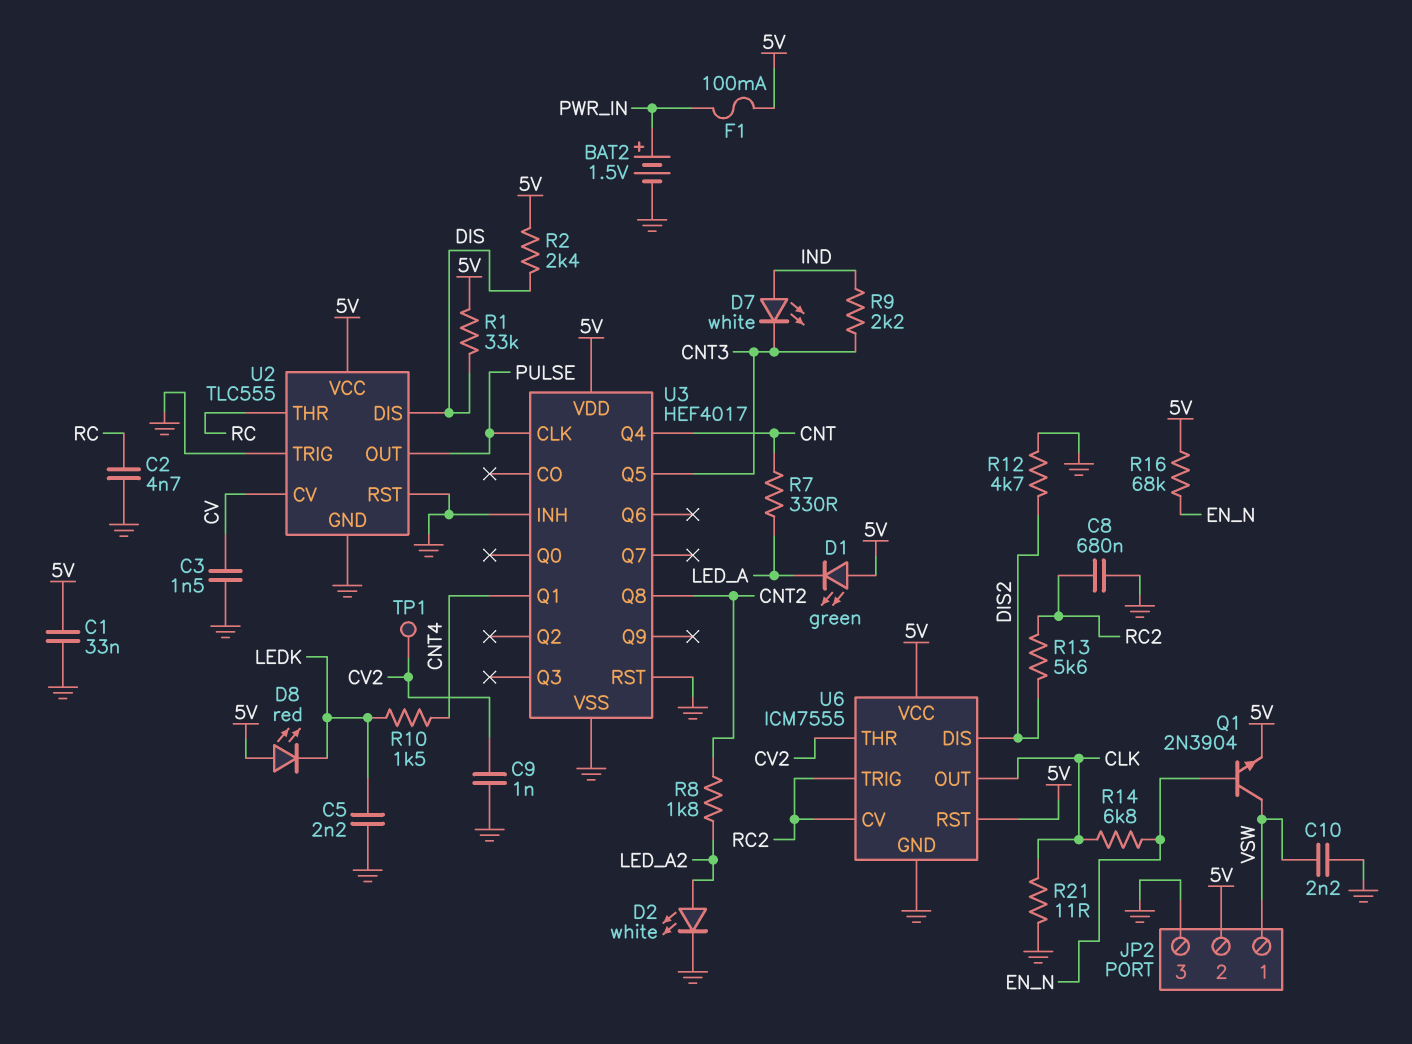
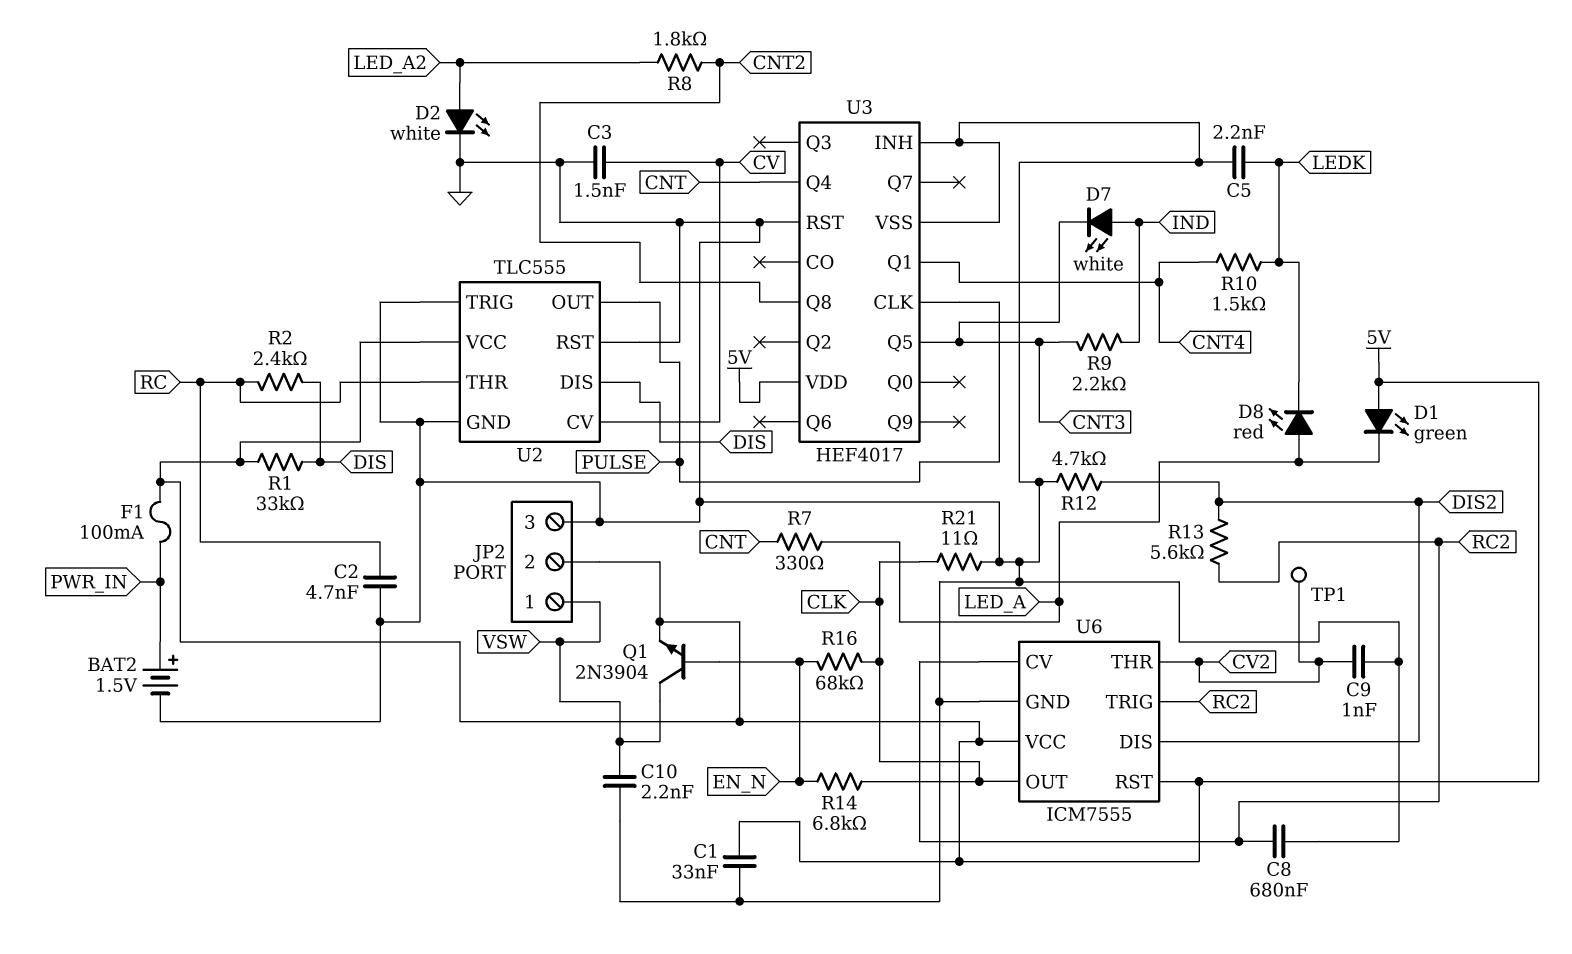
D8: LED red (A 5V, K LEDK) -> LED red (A LED_A, K LEDK)
R2: 2.4k (5V, DIS) -> 2.4k (DIS, RC)
R16: 68k (5V, EN_N) -> 68k (CLK, EN_N)

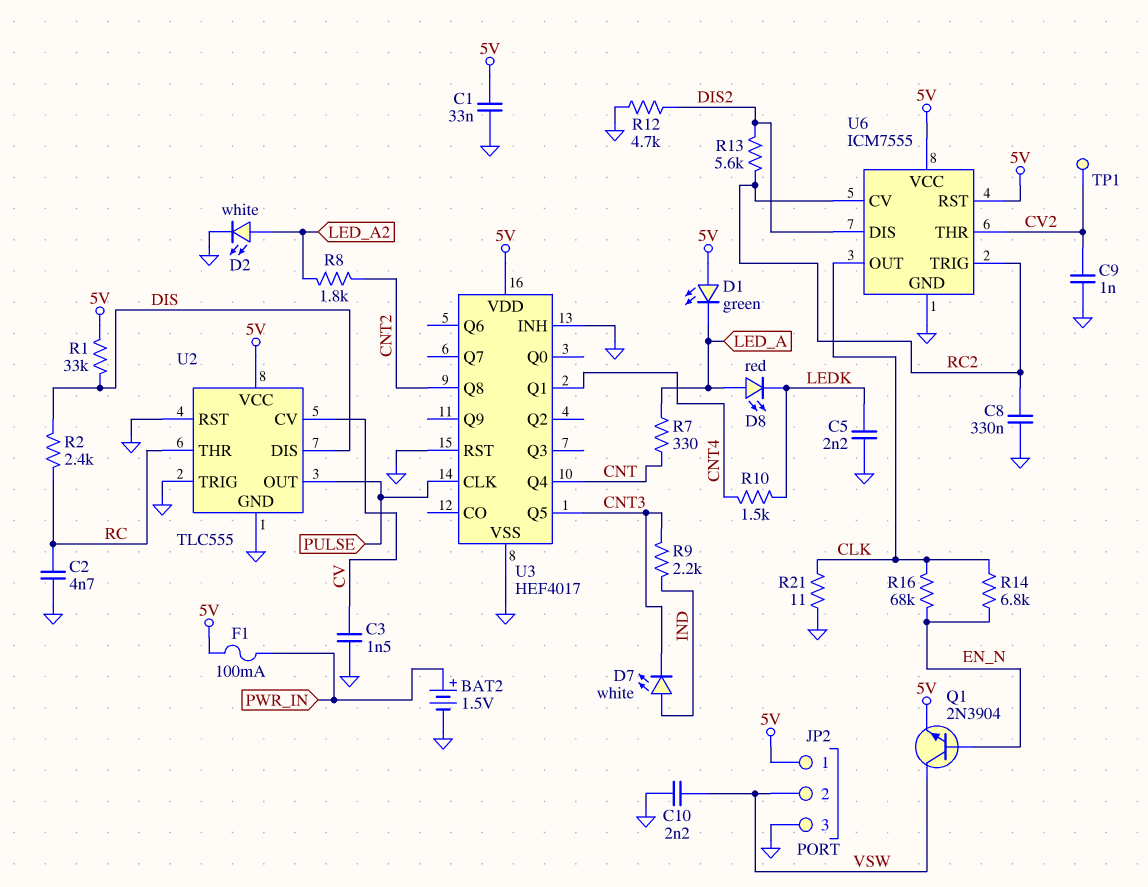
C8: 680nF (GND, RC2) -> 330nF (GND, RC2)
JP2 pin 1: VSW -> 5V
JP2 pin 2: 5V -> VSW

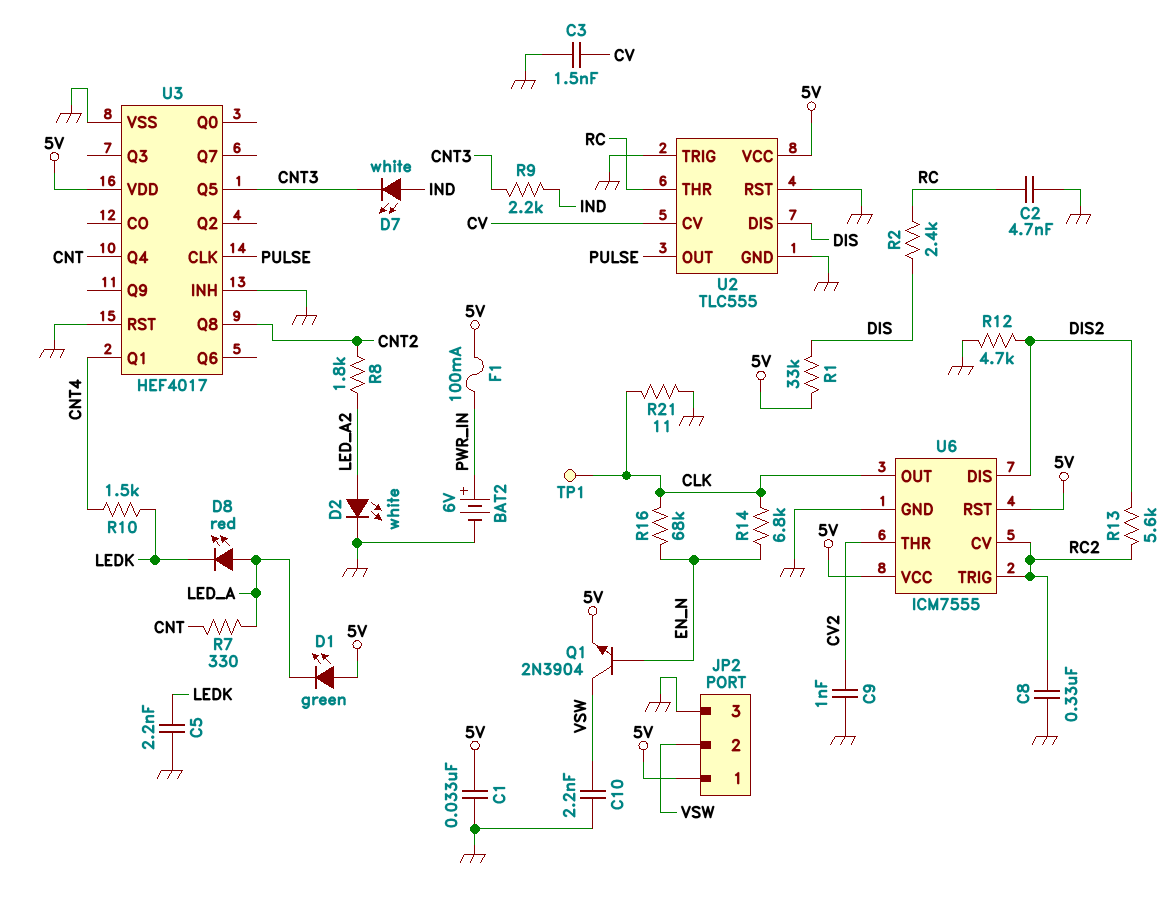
BAT2: 1.5V (plus PWR_IN, minus GND) -> 6V (plus PWR_IN, minus GND)
TP1: test point (CV2) -> test point (CLK)

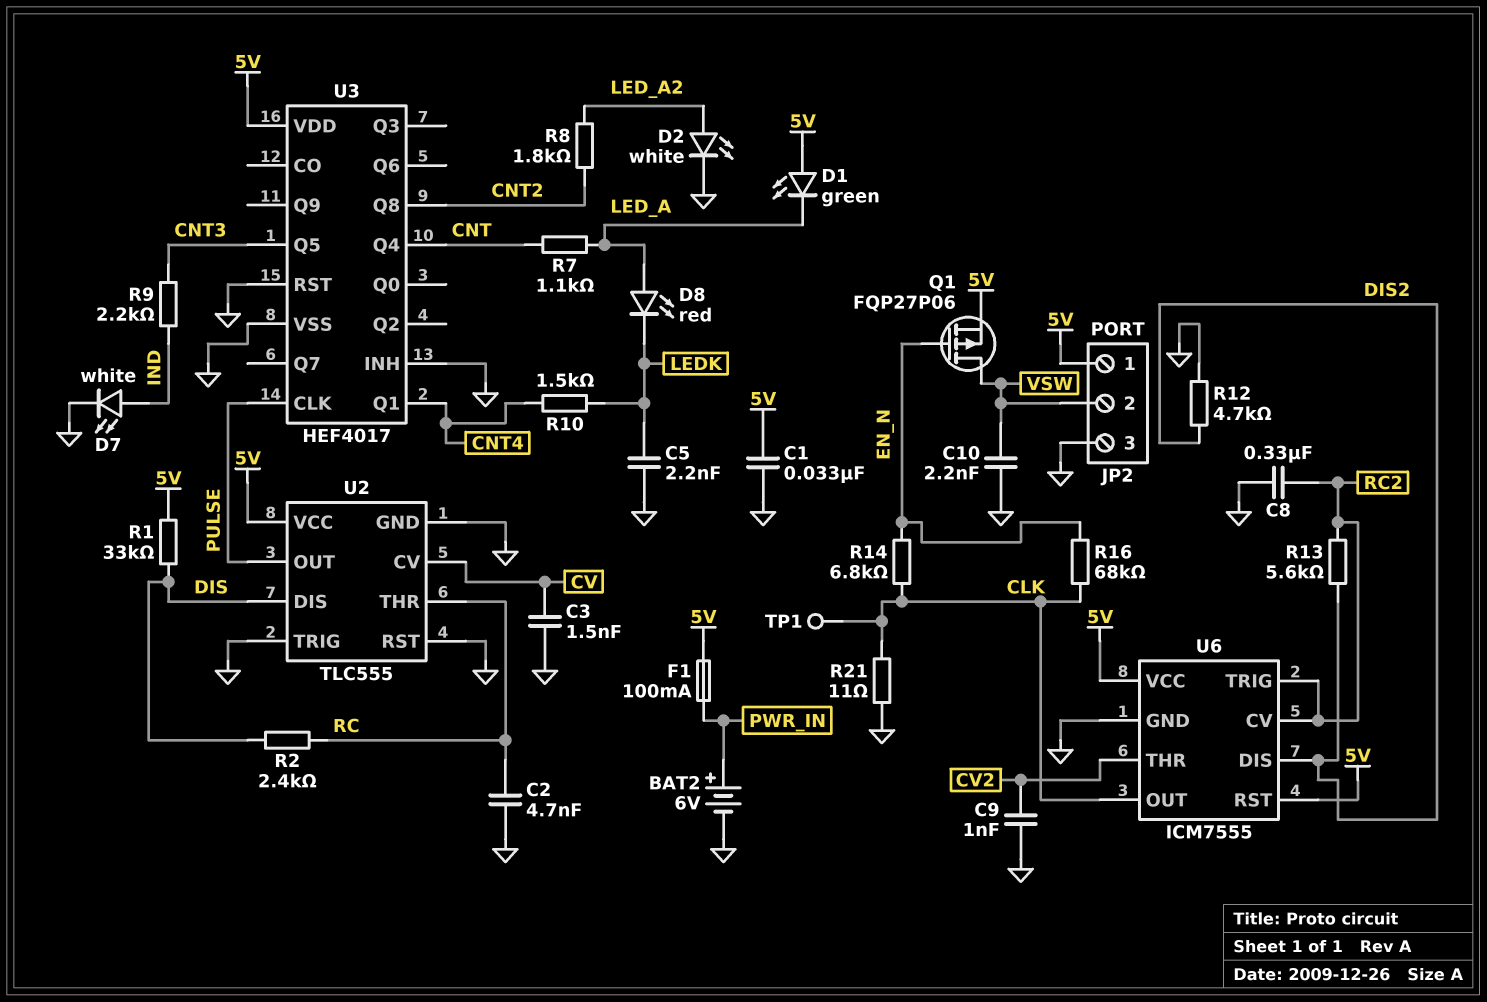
D7: LED white (A IND, K CNT3) -> LED white (A IND, K GND)
Q1: NPN 2N3904 (B EN_N, C VSW, E 5V) -> PMOS FQP27P06 (G EN_N, D VSW, S 5V)
R7: 330 (CNT, LED_A) -> 1.1k (CNT, LED_A)

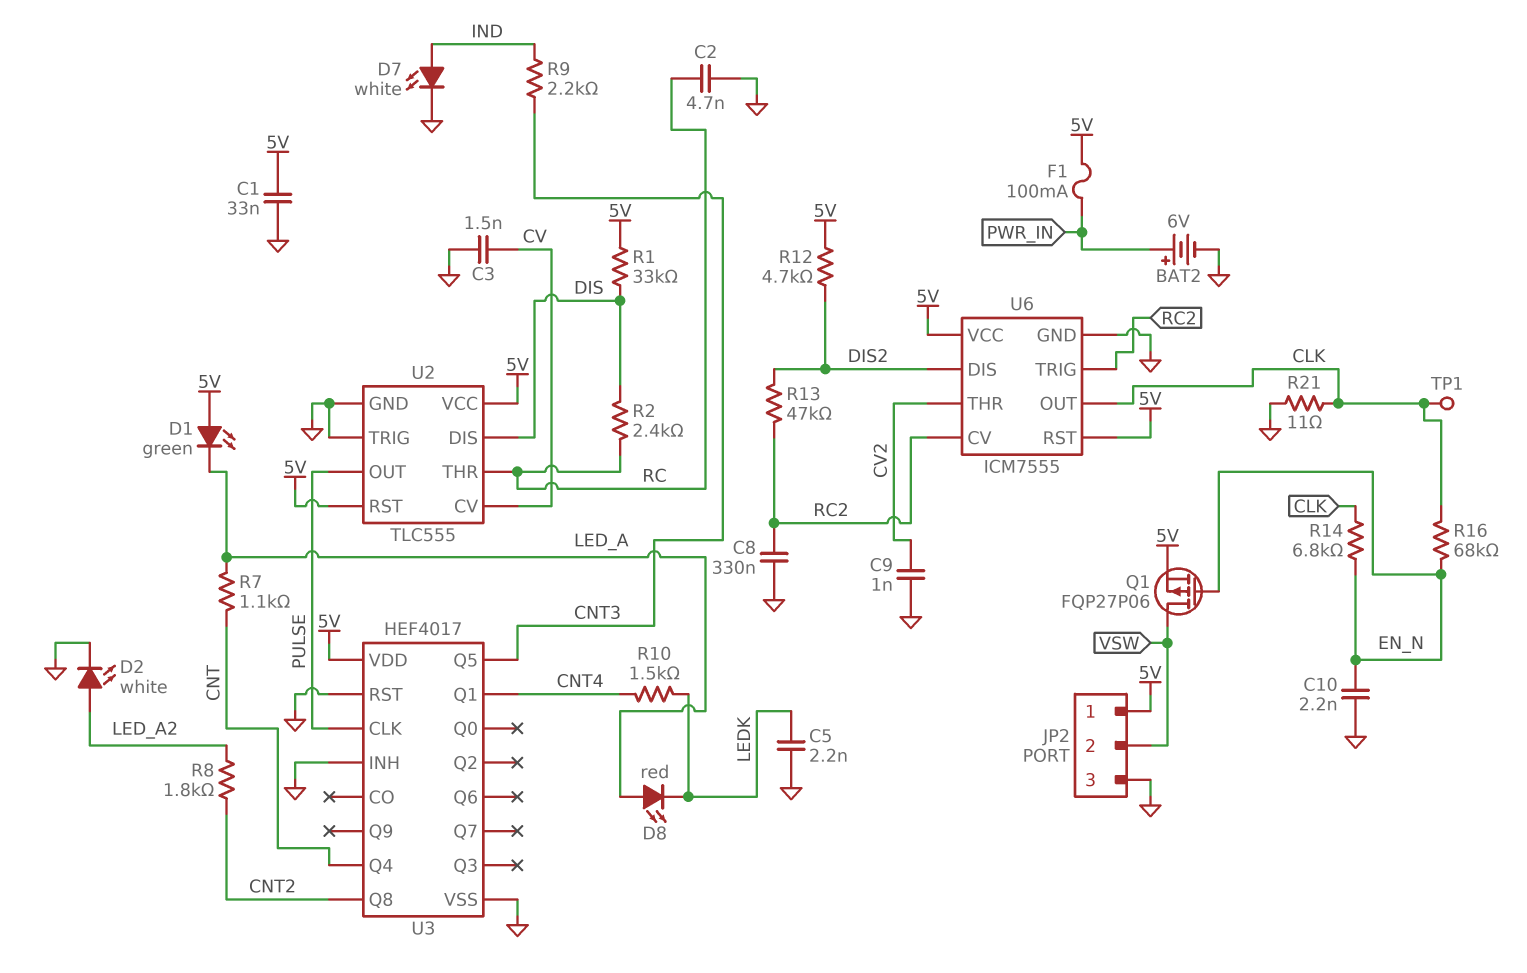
C10: 2.2nF (GND, VSW) -> 2.2nF (EN_N, GND)
R12: 4.7k (DIS2, GND) -> 4.7k (5V, DIS2)
R13: 5.6k (DIS2, RC2) -> 47k (DIS2, RC2)
U2 pin RST: GND -> 5V

